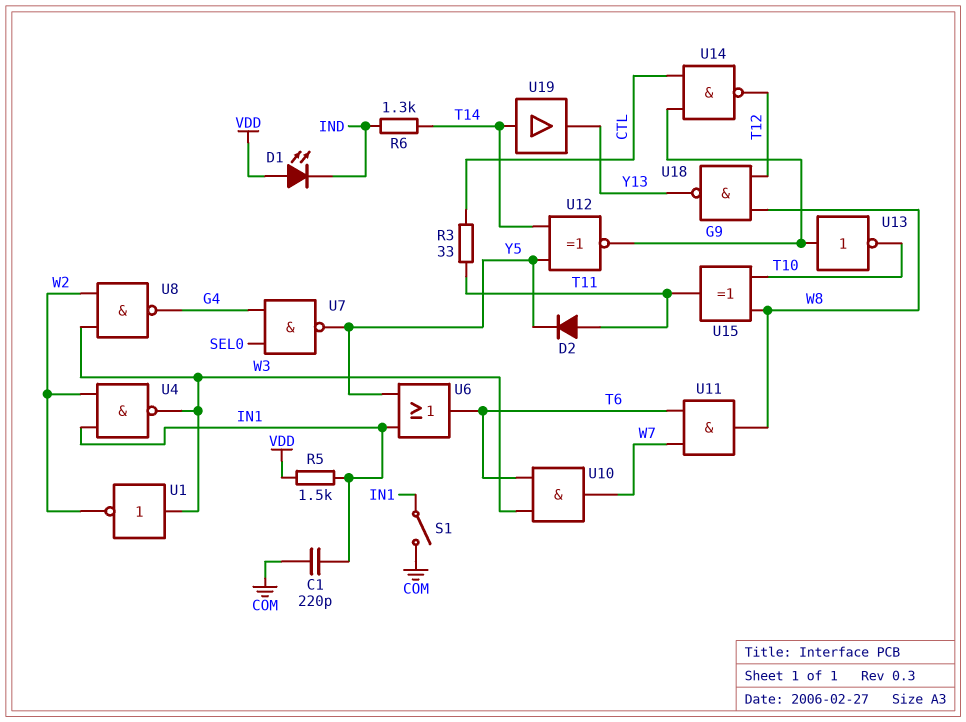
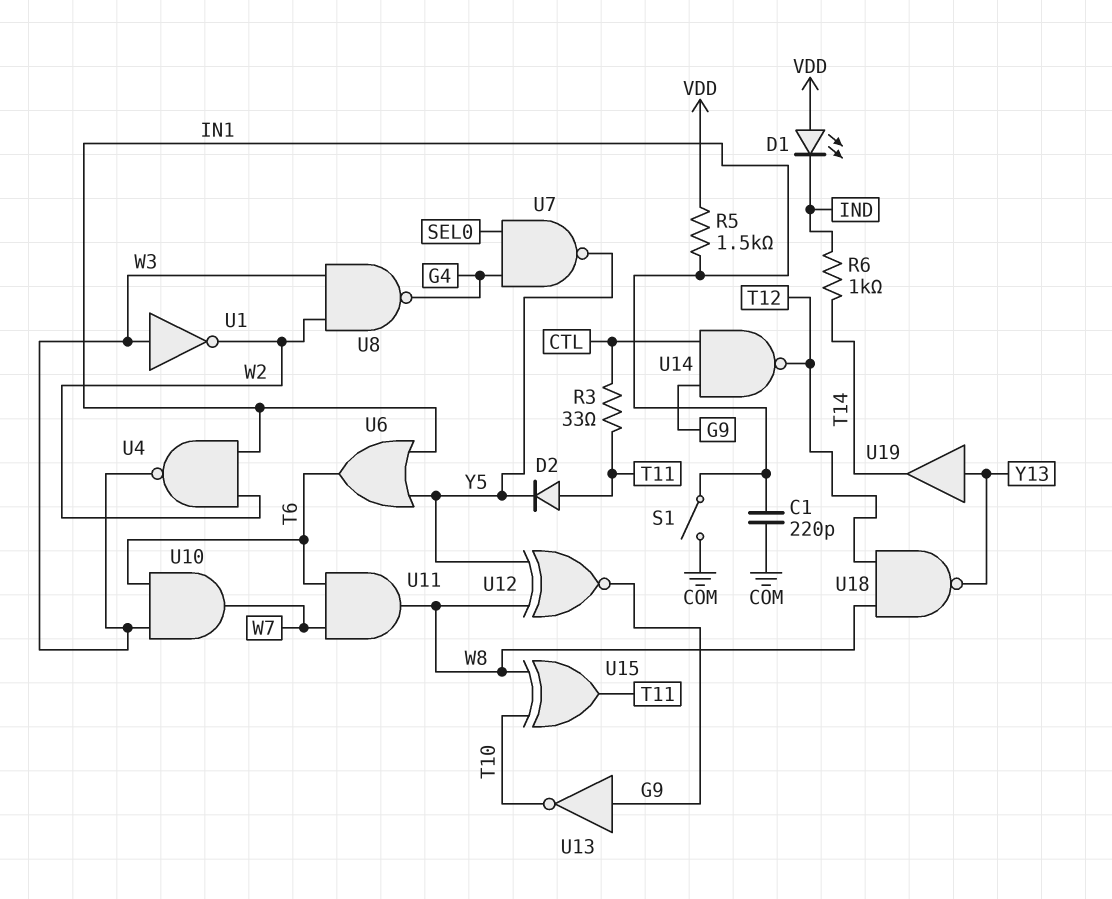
R6: 1.3k (IND, T14) -> 1k (IND, T14)
U12: XNOR (in T14, in Y5, out G9) -> XNOR (in W8, in Y5, out G9)
U19: buffer (in T14, out Y13) -> buffer (in Y13, out T14)

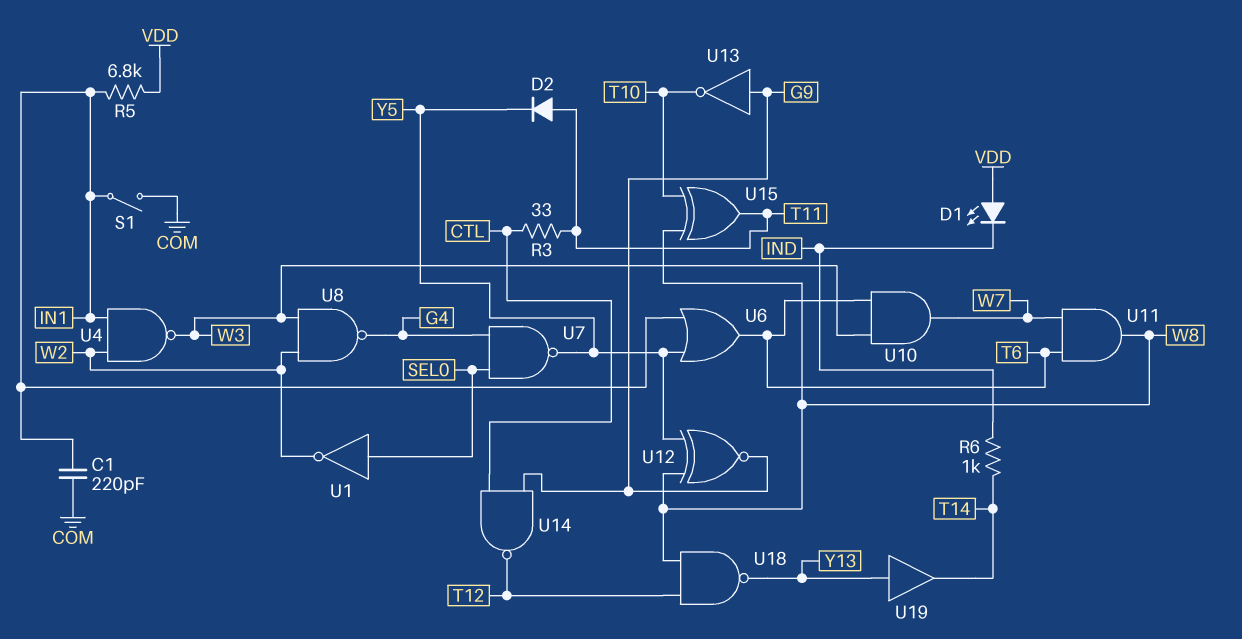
R5: 1.5k (IN1, VDD) -> 6.8k (IN1, VDD)
U1: NOT (in W3, out W2) -> NOT (in SEL0, out W2)

